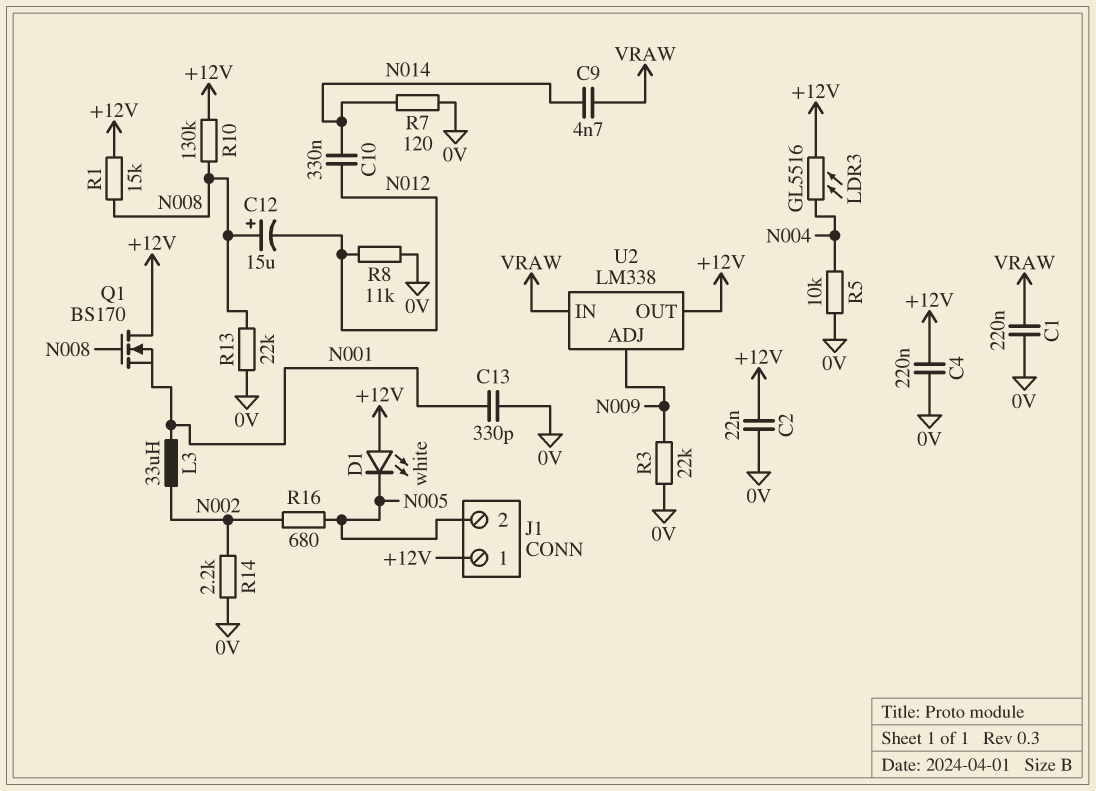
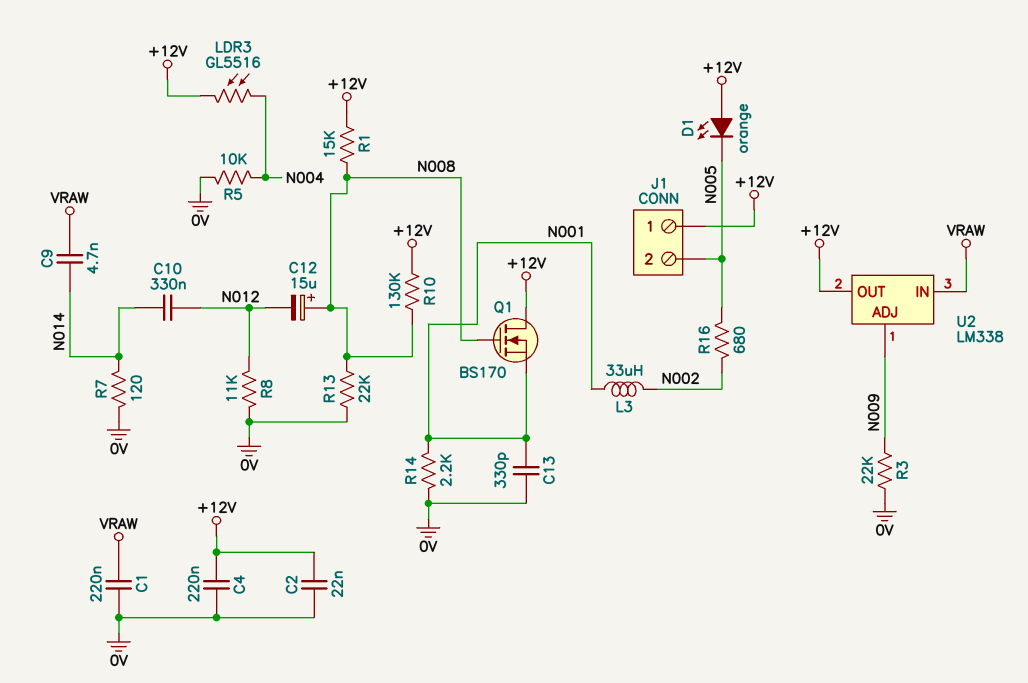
D1: LED white (A +12V, K N005) -> LED orange (A +12V, K N005)
R14: 2.2k (0V, N002) -> 2.2k (0V, N001)

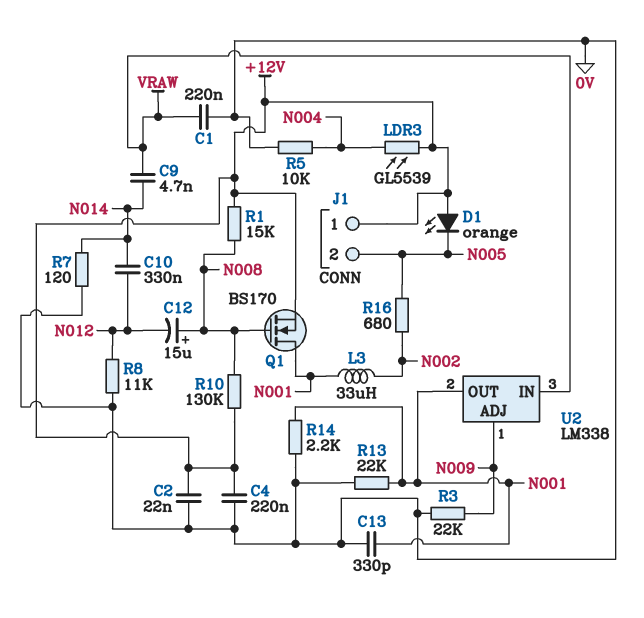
LDR3: GL5516 (+12V, N004) -> GL5539 (+12V, N004)
Q1: NMOS BS170 (G N008, D +12V, S N001) -> NMOS BS170 (G N008, D N001, S +12V)
R13: 22k (0V, N008) -> 22k (0V, N001)
U2 pin OUT: +12V -> N001

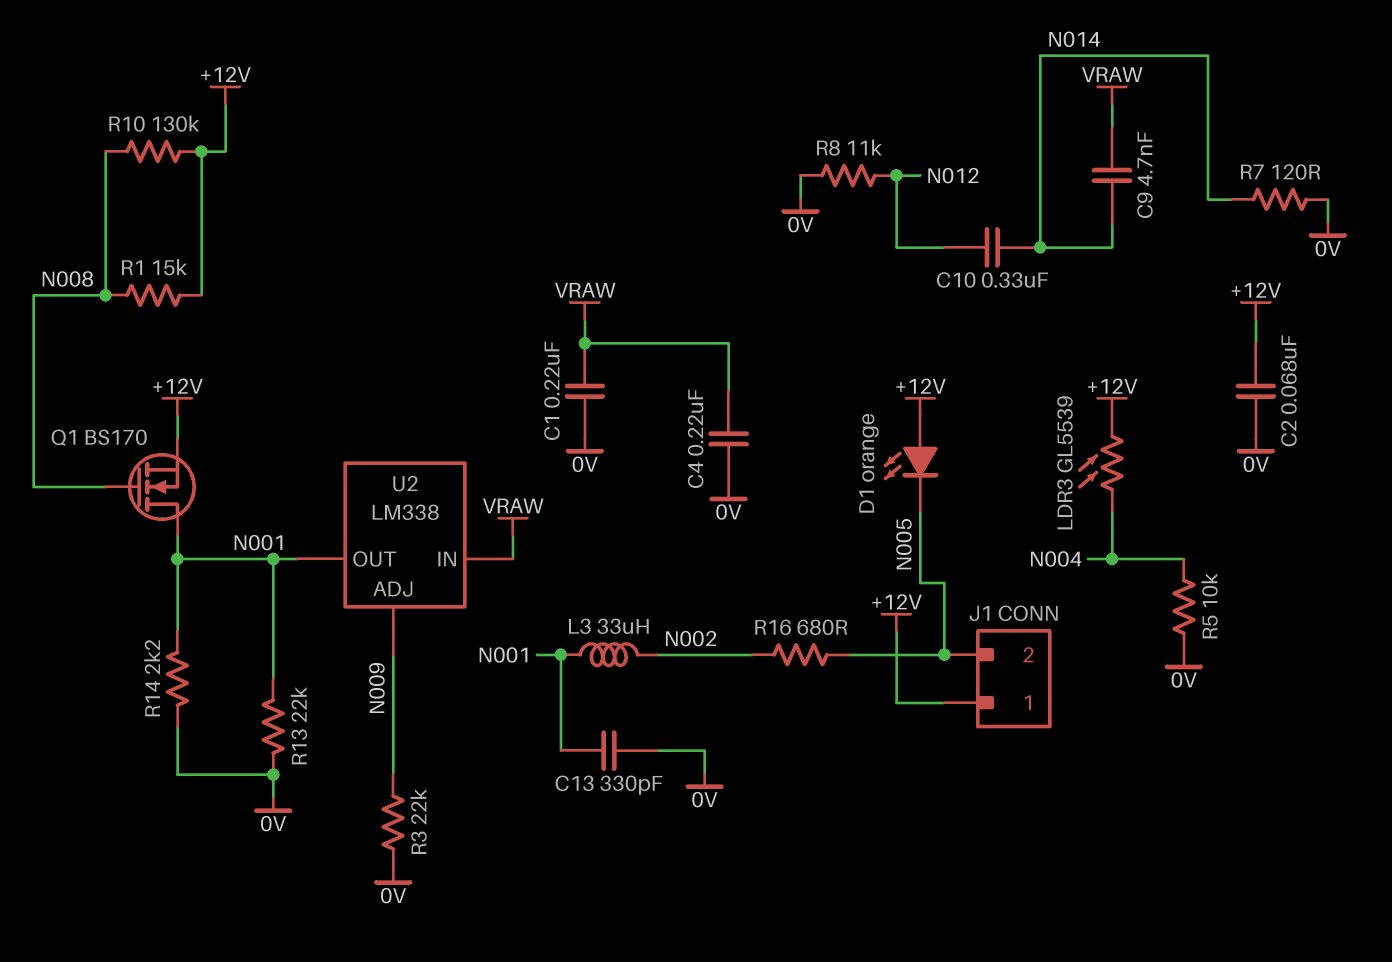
C2: 22nF (+12V, 0V) -> 68nF (+12V, 0V)
C4: 220nF (+12V, 0V) -> 220nF (0V, VRAW)
C12: 15uF (plus N008, minus N012) -> none

